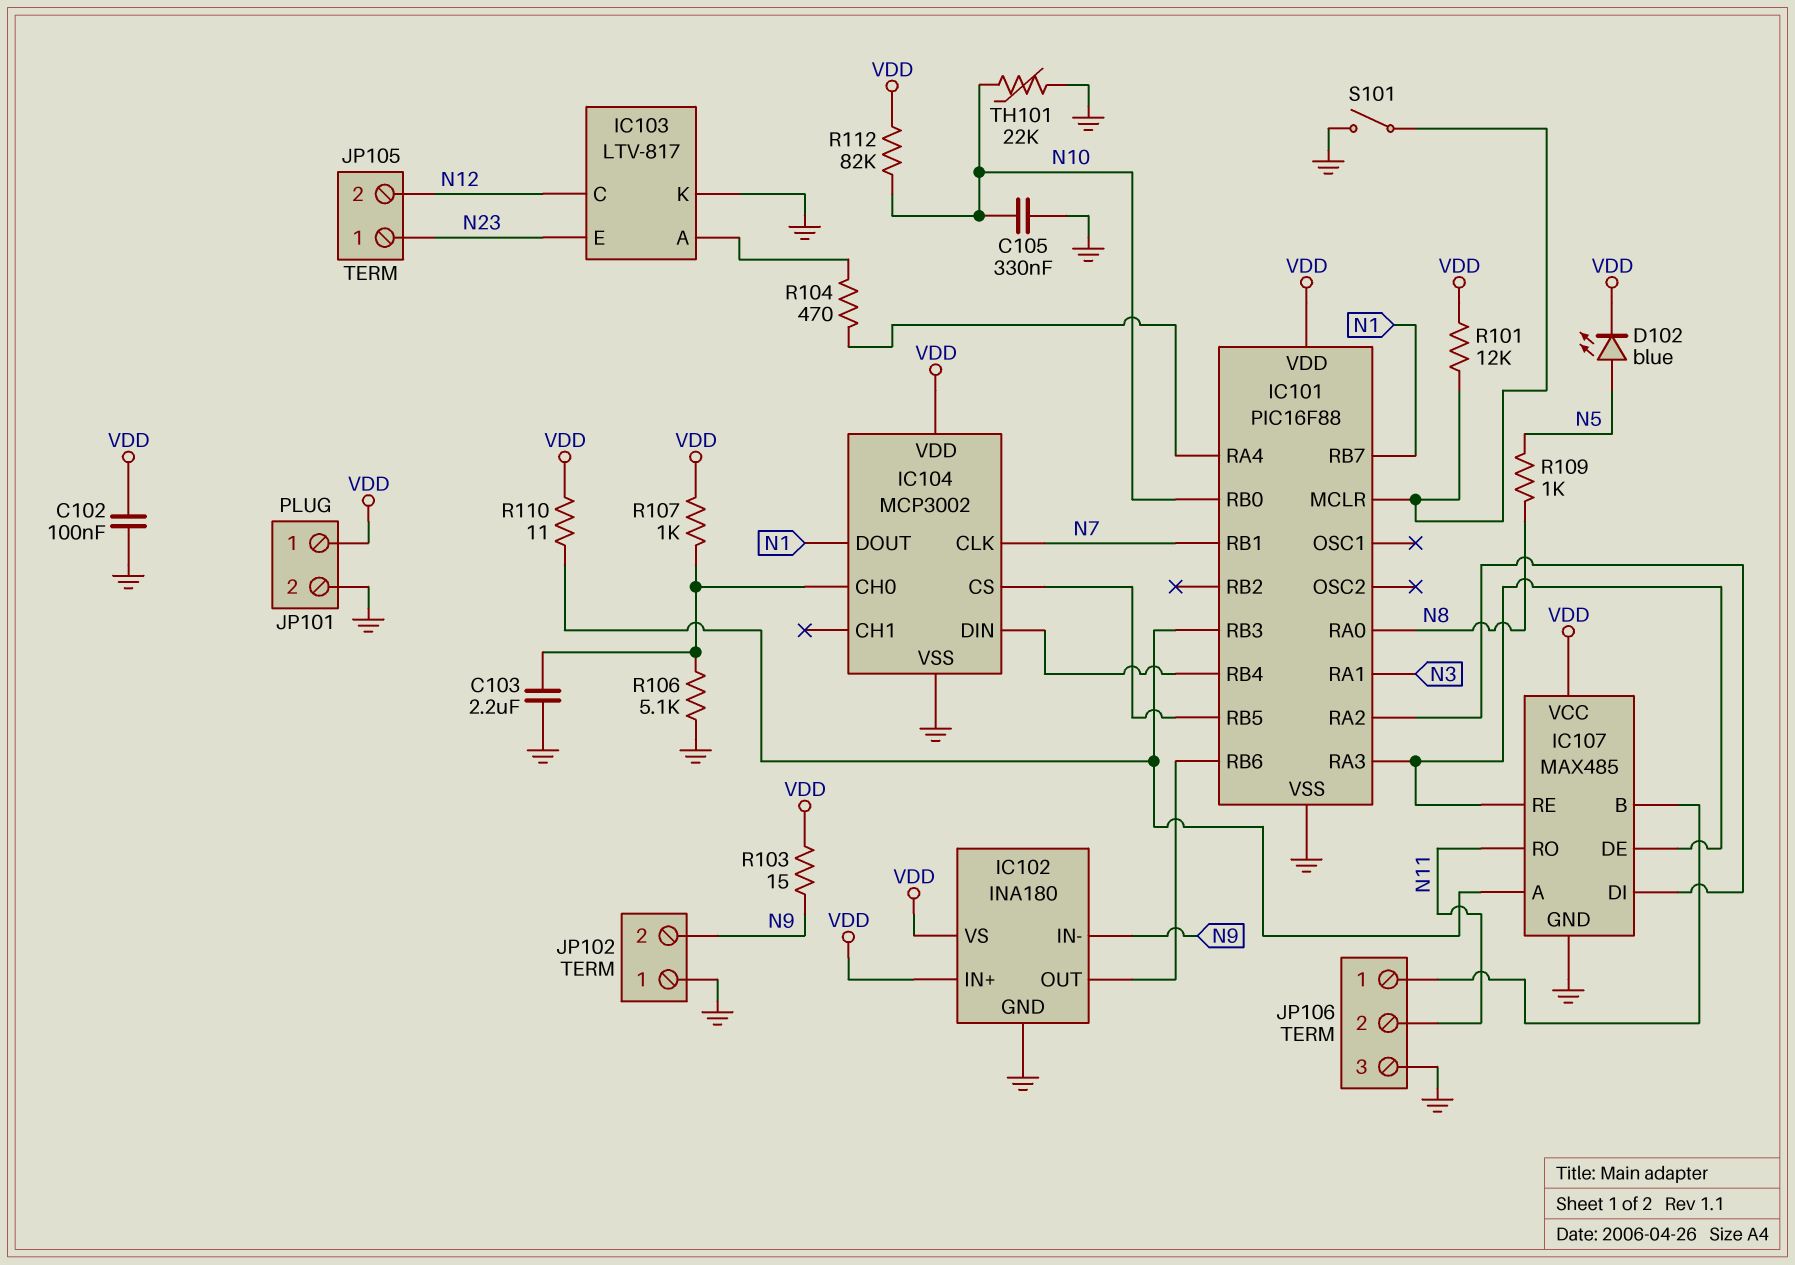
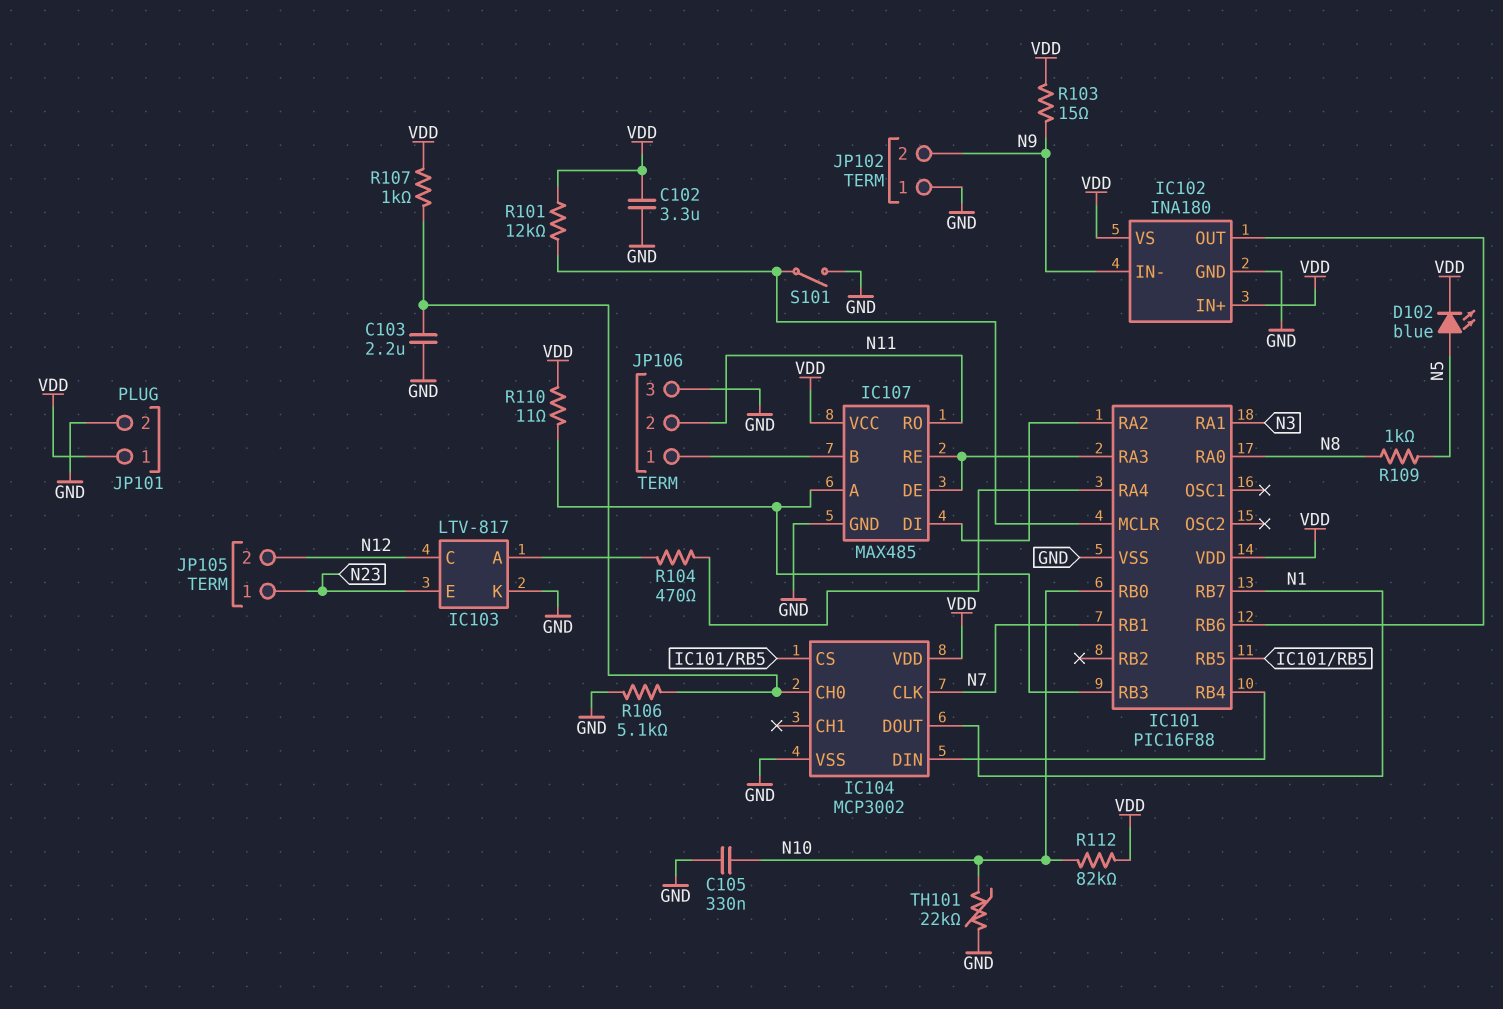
C102: 100nF (GND, VDD) -> 3.3uF (GND, VDD)

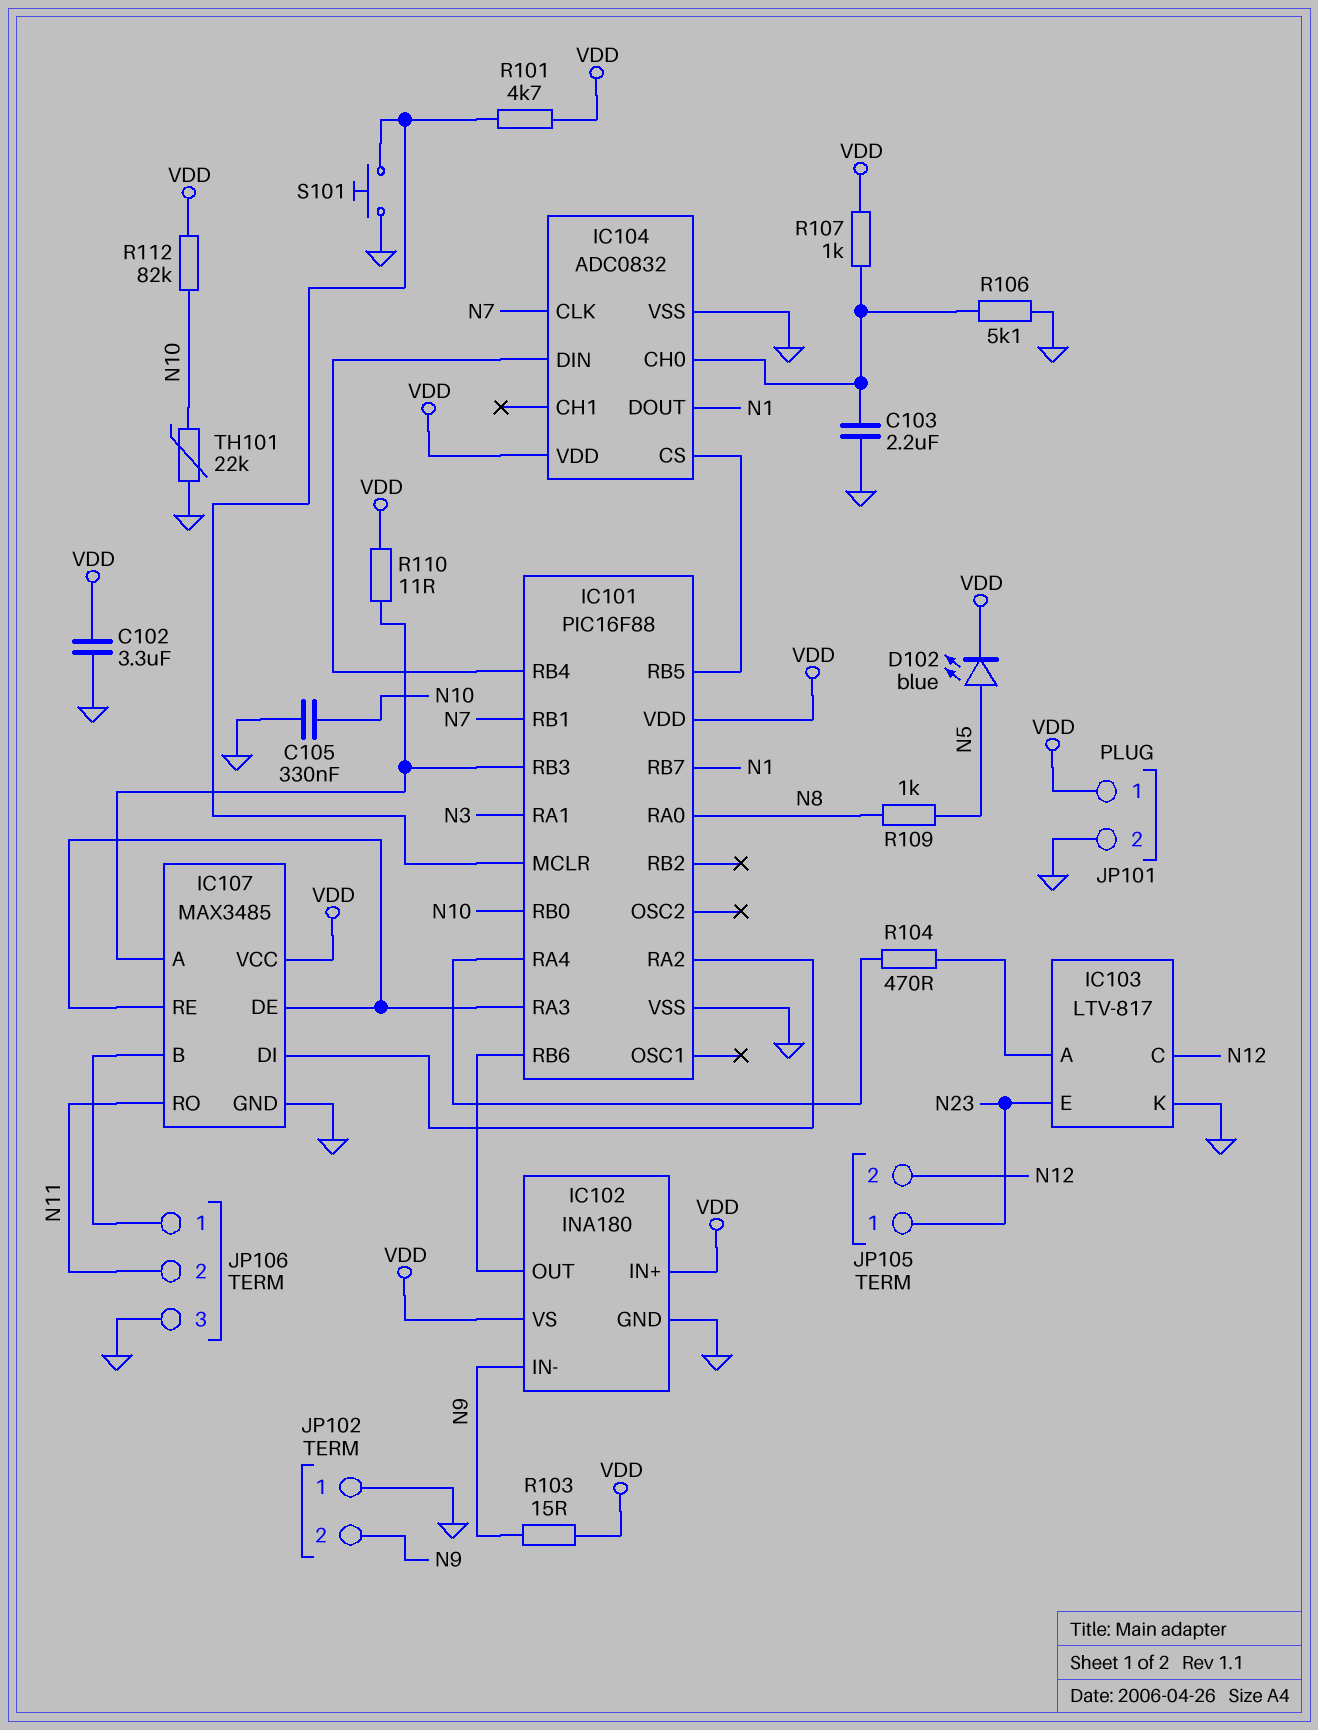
IC104: MCP3002 -> ADC0832
IC107: MAX485 -> MAX3485
R101: 12k (IC101/MCLR, VDD) -> 4.7k (IC101/MCLR, VDD)
S101: switch (GND, IC101/MCLR) -> button (GND, IC101/MCLR)

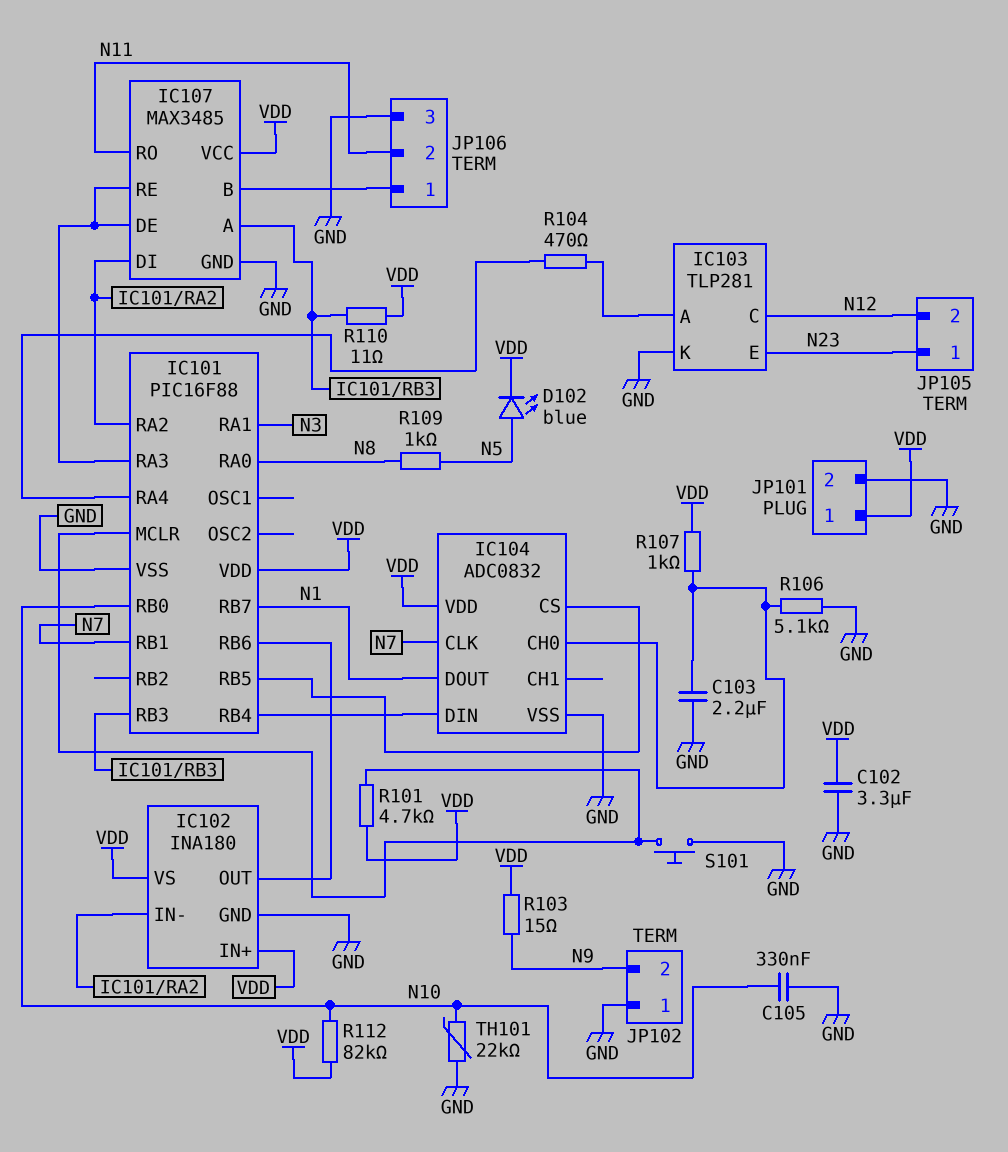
IC102 pin IN-: N9 -> IC101/RA2
IC103: LTV-817 -> TLP281

